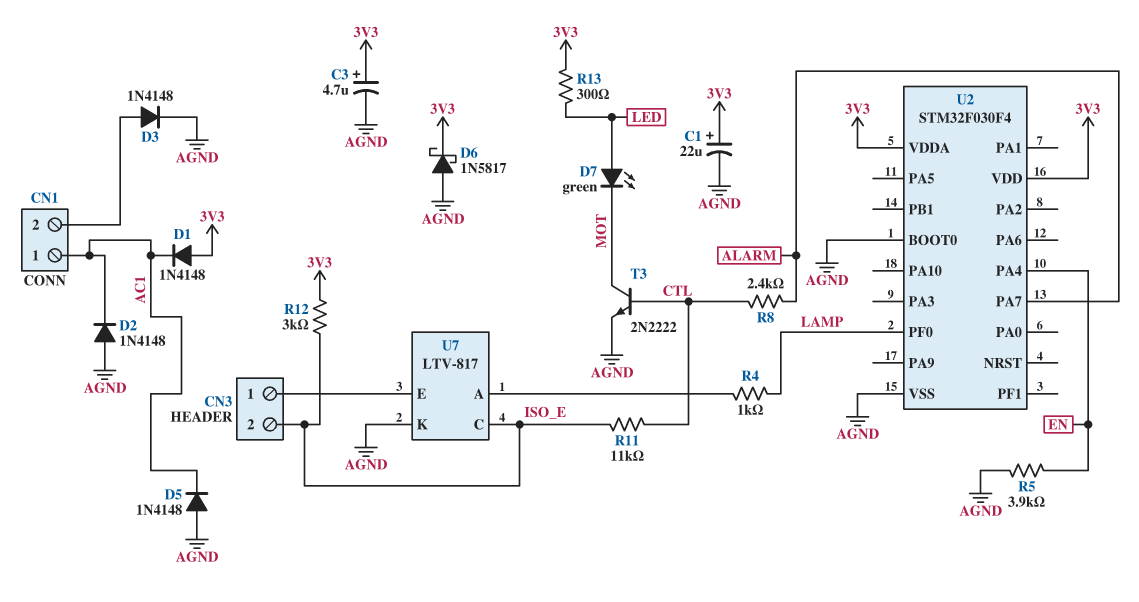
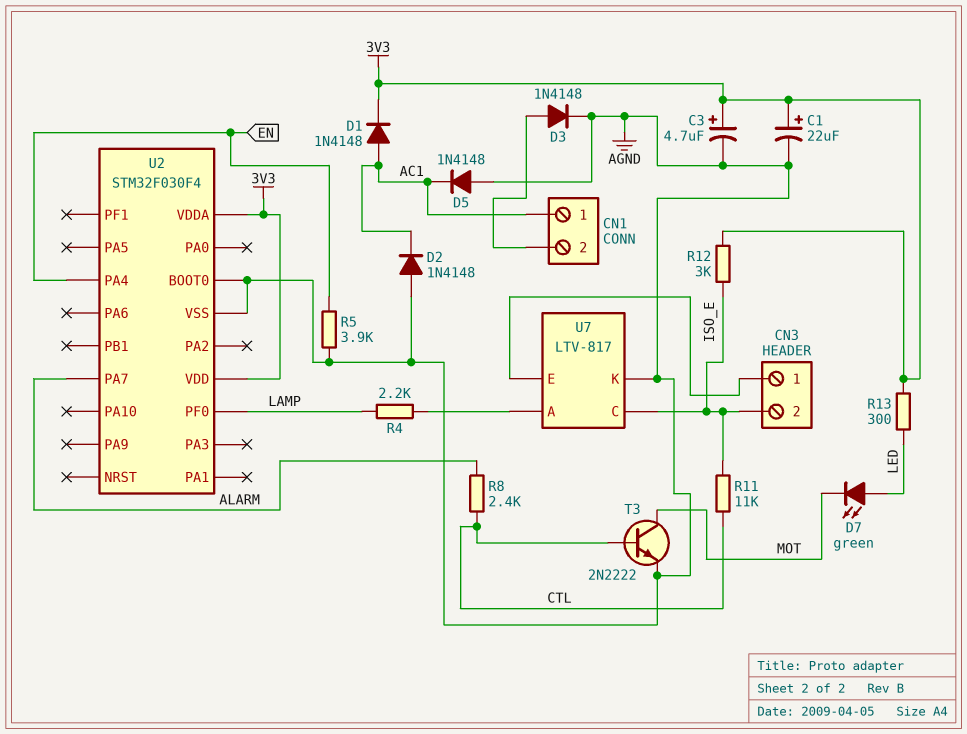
D1: diode 1N4148 (A 3V3, K AC1) -> diode 1N4148 (A AC1, K 3V3)
D6: schottky 1N5817 (A AGND, K 3V3) -> none
R4: 1k (LAMP, U7/A) -> 2.2k (LAMP, U7/A)

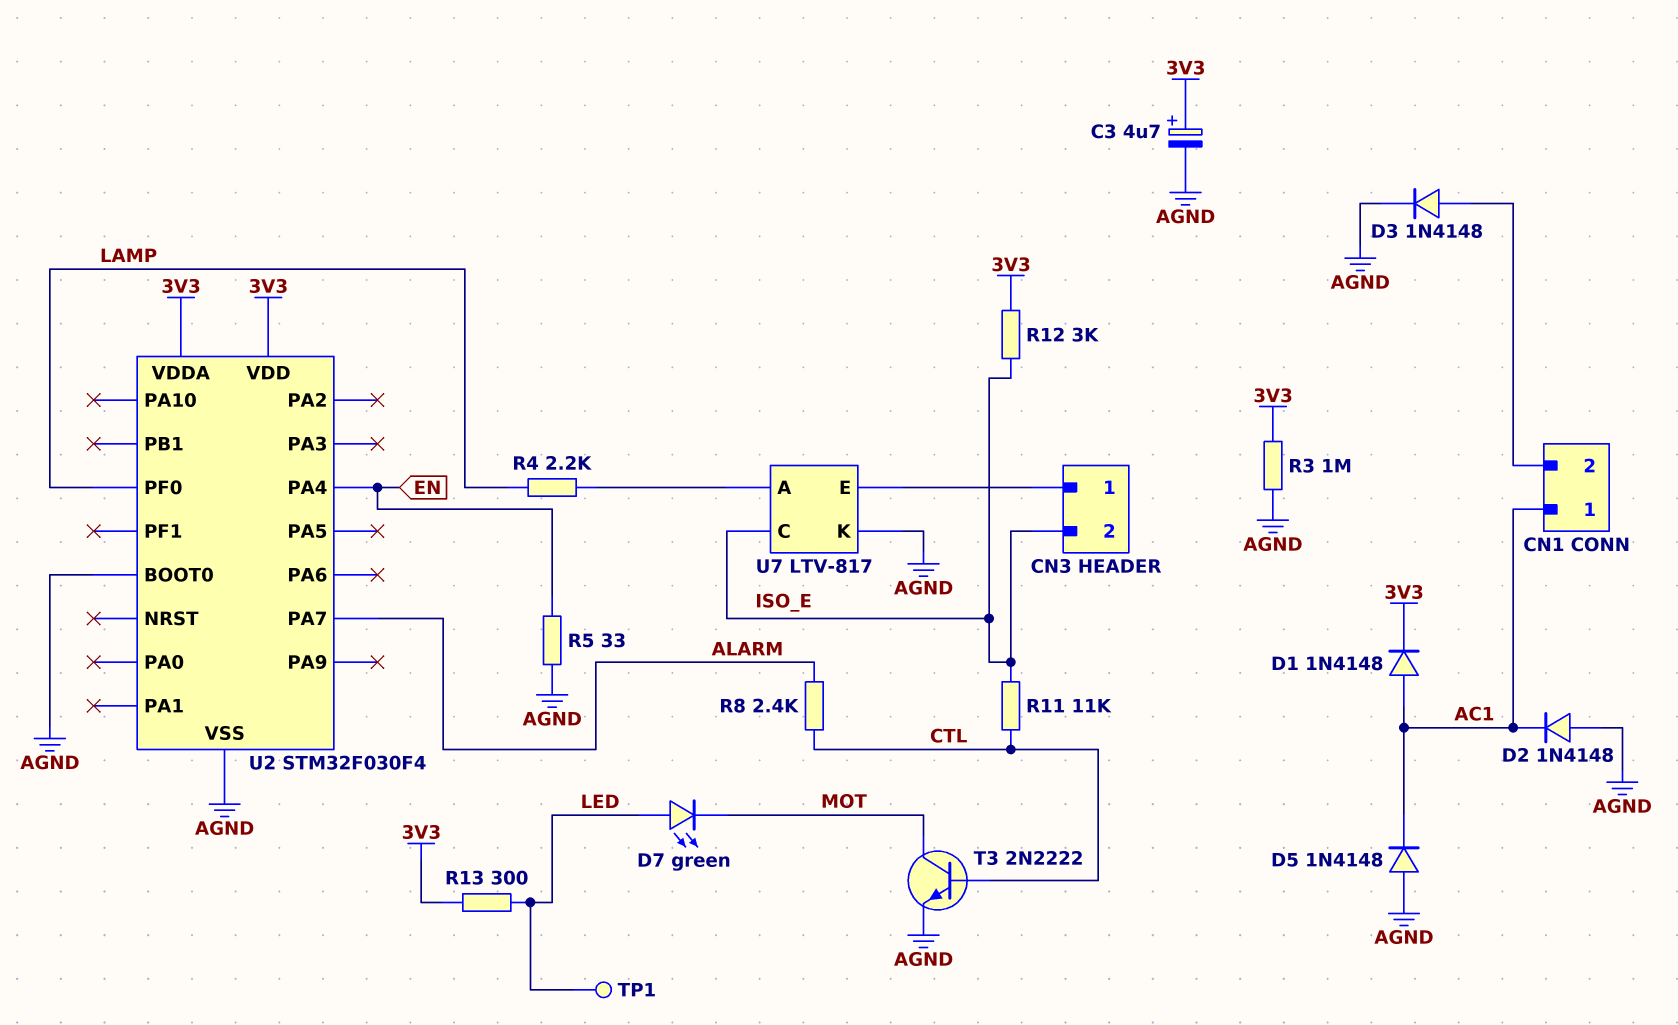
C1: 22uF (plus 3V3, minus AGND) -> none
R3: none -> 1M (3V3, AGND)
R5: 3.9k (AGND, EN) -> 33 (AGND, EN)
TP1: none -> test point (LED)

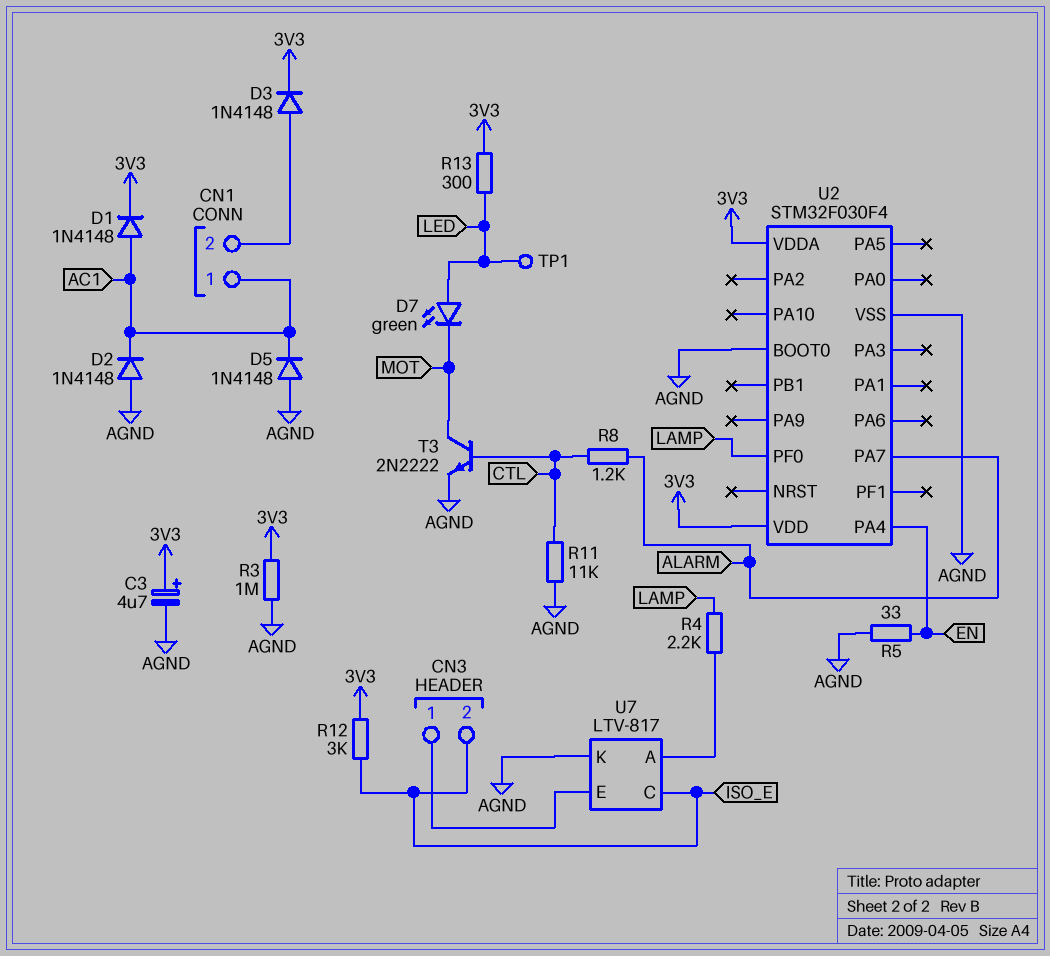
D3: diode 1N4148 (A CN1/2, K AGND) -> diode 1N4148 (A CN1/2, K 3V3)
R8: 2.4k (ALARM, CTL) -> 1.2k (ALARM, CTL)
R11: 11k (CTL, ISO_E) -> 11k (AGND, CTL)

